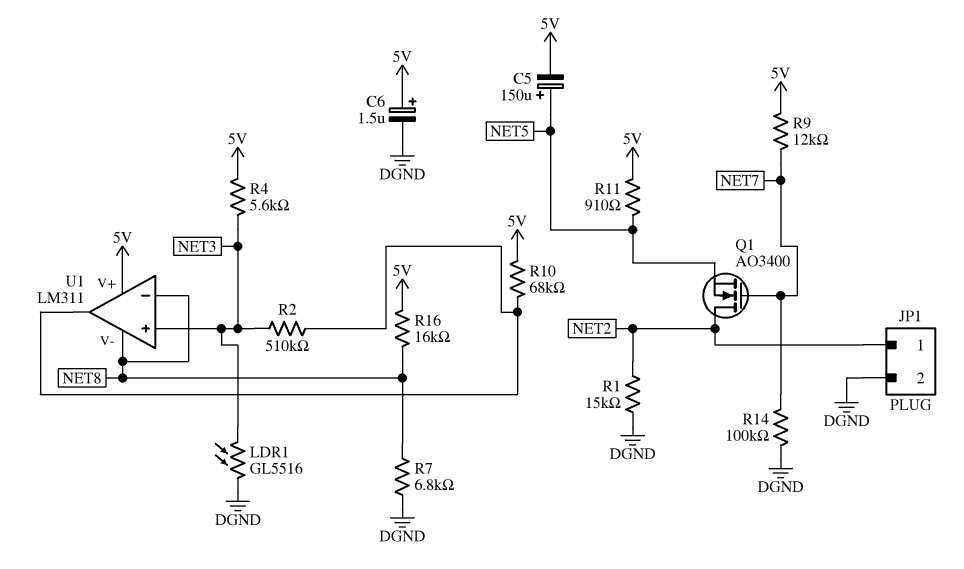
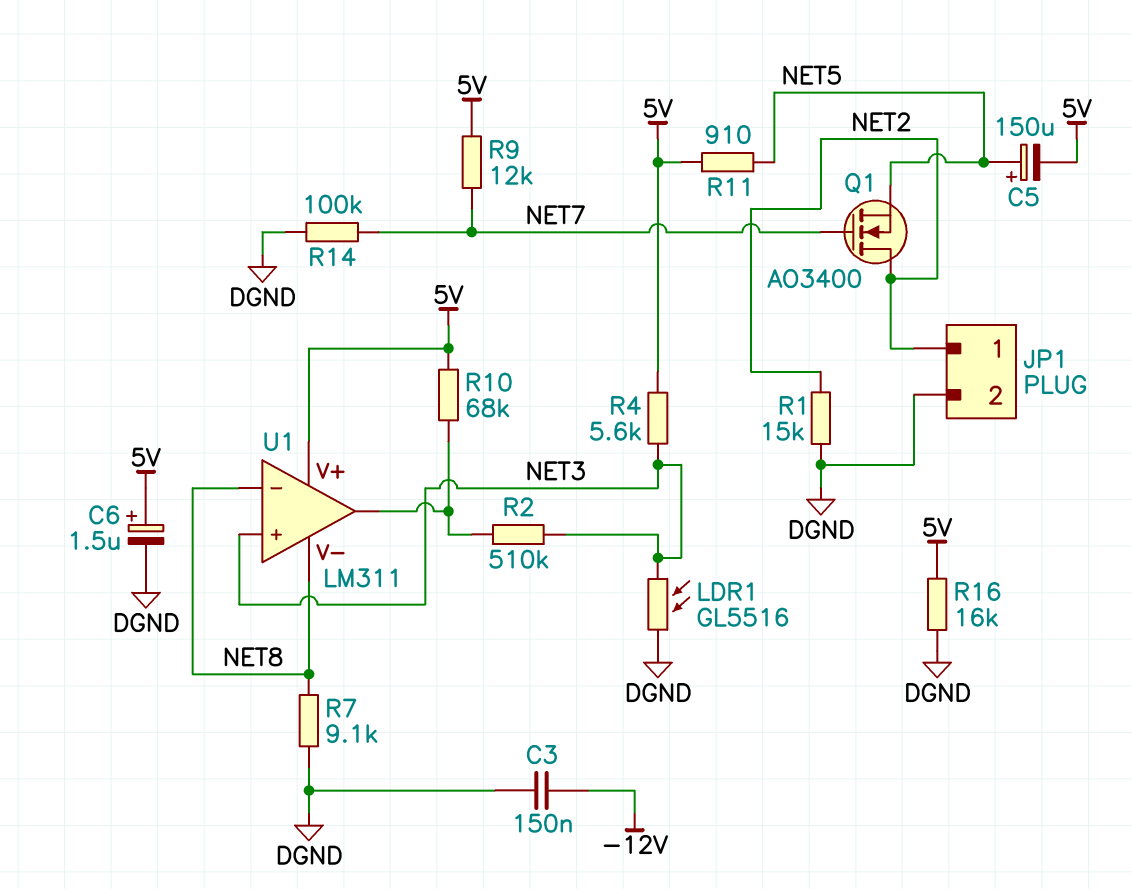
C3: none -> 150nF (-12V, DGND)
R7: 6.8k (DGND, NET8) -> 9.1k (DGND, NET8)
R16: 16k (5V, NET8) -> 16k (5V, DGND)

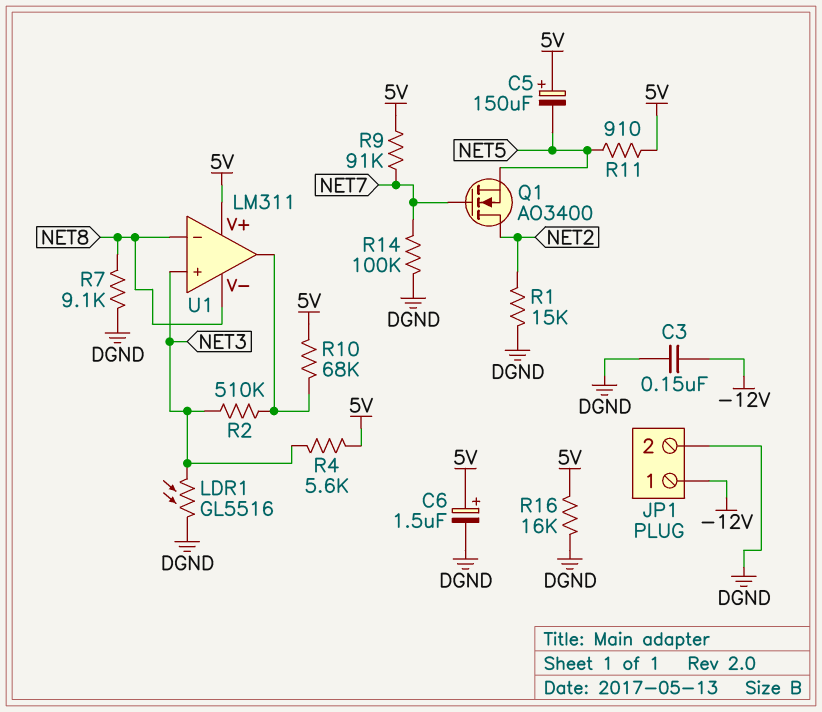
C5: 150uF (plus NET5, minus 5V) -> 150uF (plus 5V, minus NET5)
JP1 pin 1: NET2 -> -12V
R9: 12k (5V, NET7) -> 91k (5V, NET7)

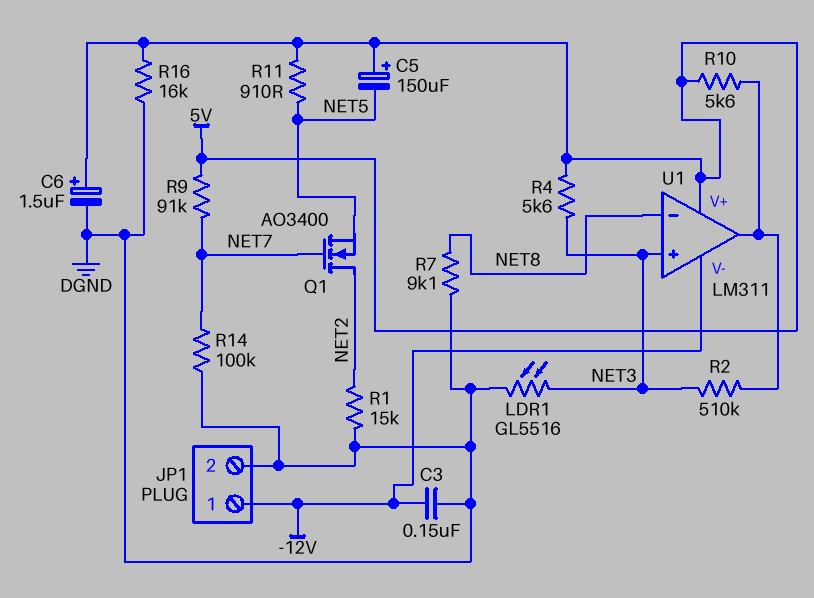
R10: 68k (5V, U1/out) -> 5.6k (5V, U1/out)
U1 pin V-: NET8 -> -12V

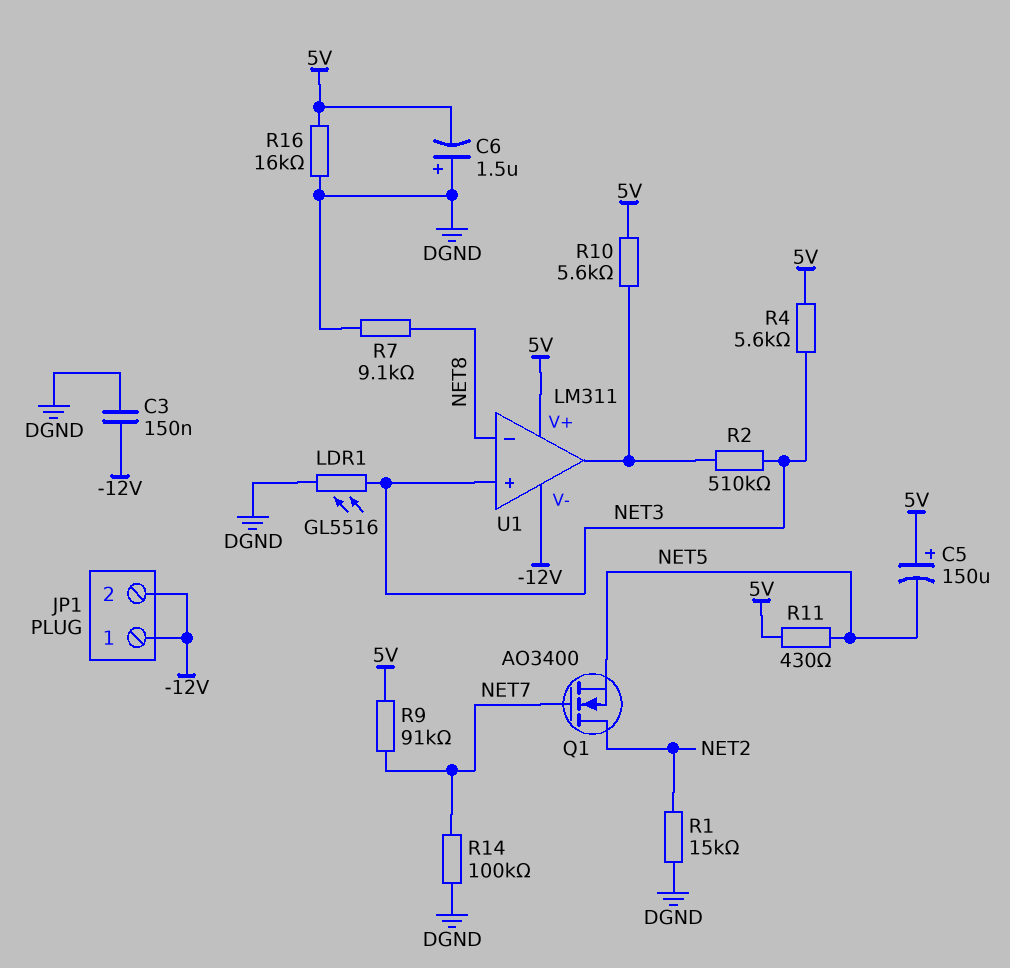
C6: 1.5uF (plus 5V, minus DGND) -> 1.5uF (plus DGND, minus 5V)
JP1 pin 2: DGND -> -12V
R11: 910 (5V, NET5) -> 430 (5V, NET5)

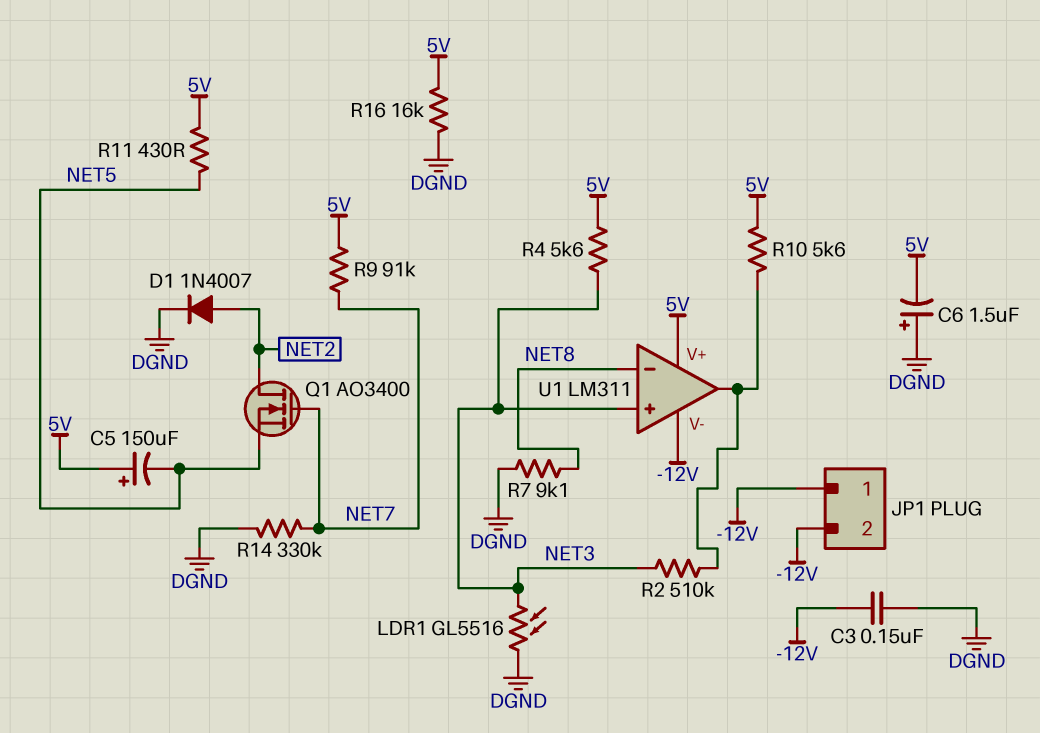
D1: none -> diode 1N4007 (A NET2, K DGND)
R1: 15k (DGND, NET2) -> none
R14: 100k (DGND, NET7) -> 330k (DGND, NET7)

